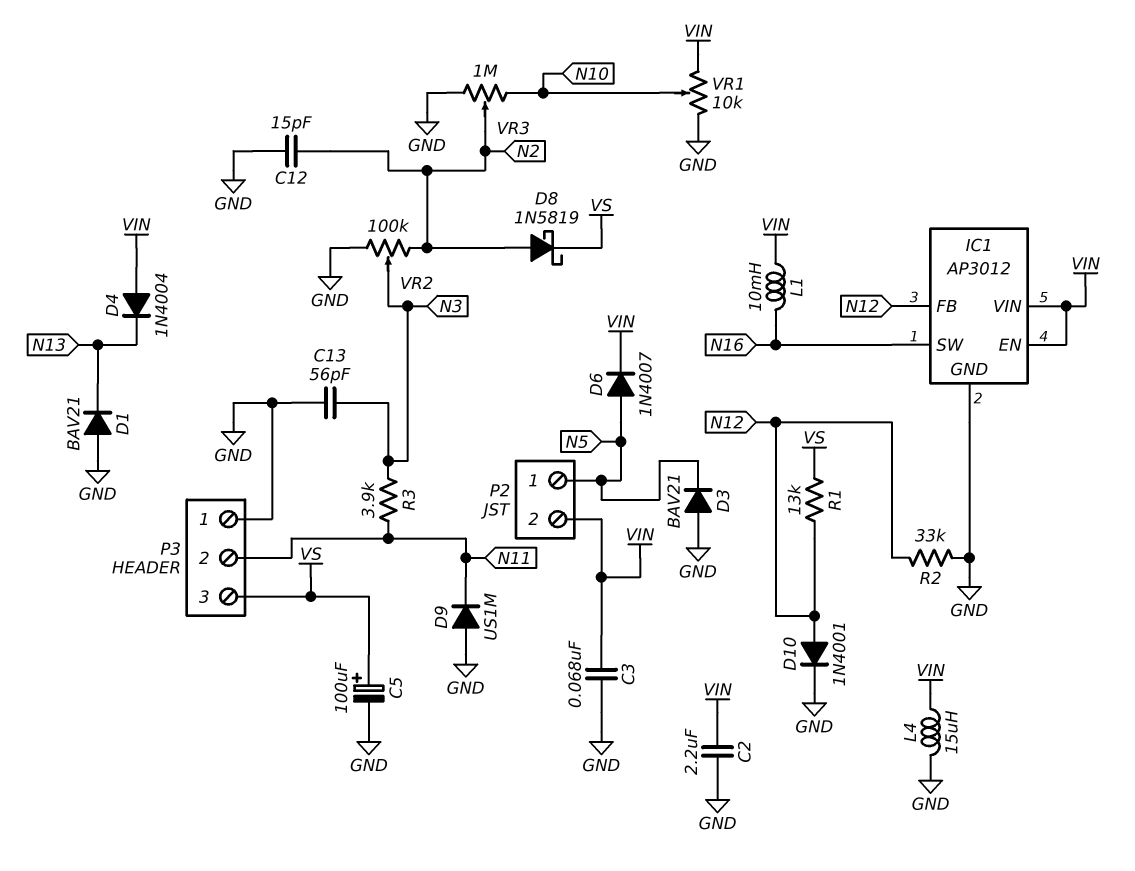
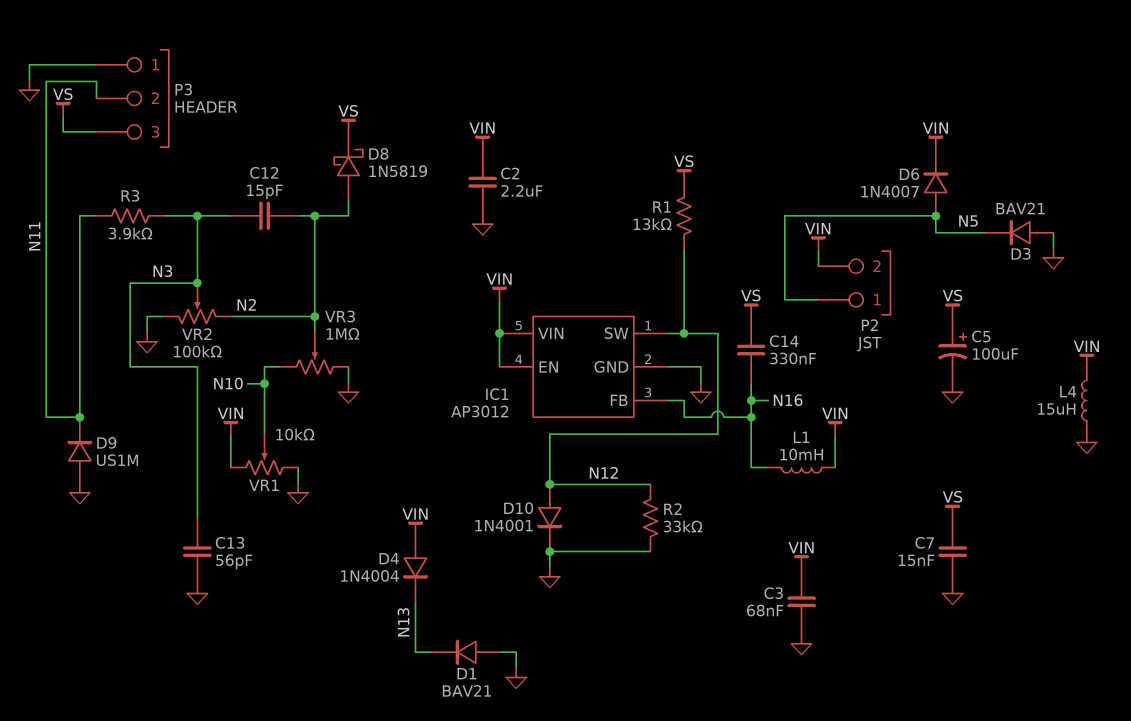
C7: none -> 15nF (GND, VS)
C12: 15pF (GND, N2) -> 15pF (N2, N3)
C14: none -> 330nF (N16, VS)
IC1 pin FB: N12 -> N16
IC1 pin SW: N16 -> N12

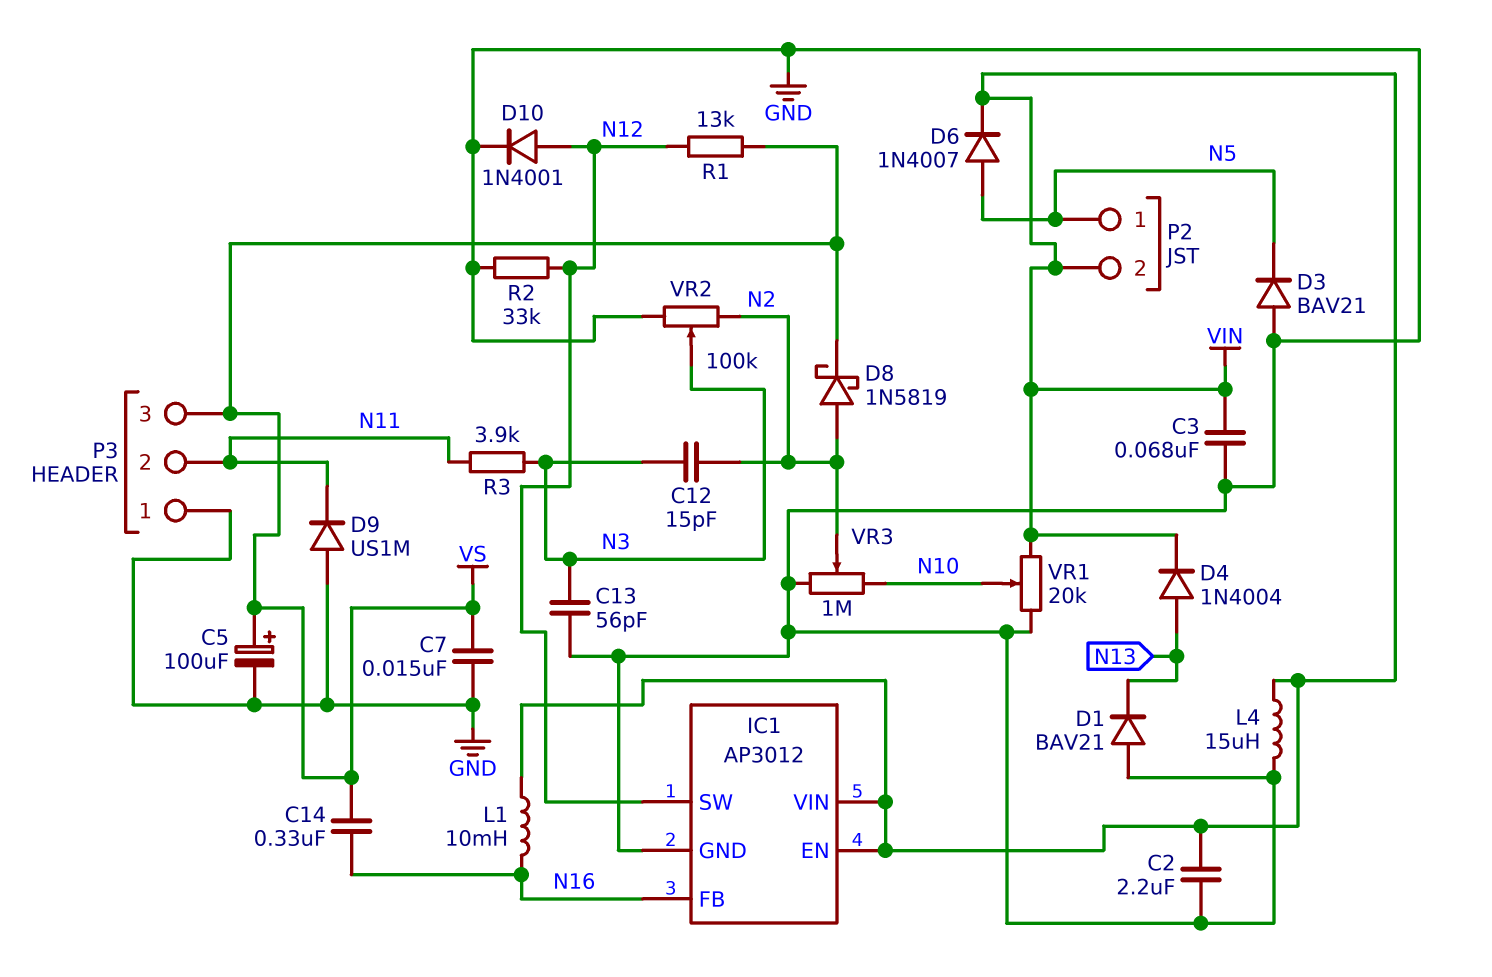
D4: diode 1N4004 (A VIN, K N13) -> diode 1N4004 (A N13, K VIN)
VR1: 10k (GND, VIN, wiper N10) -> 20k (GND, VIN, wiper N10)

